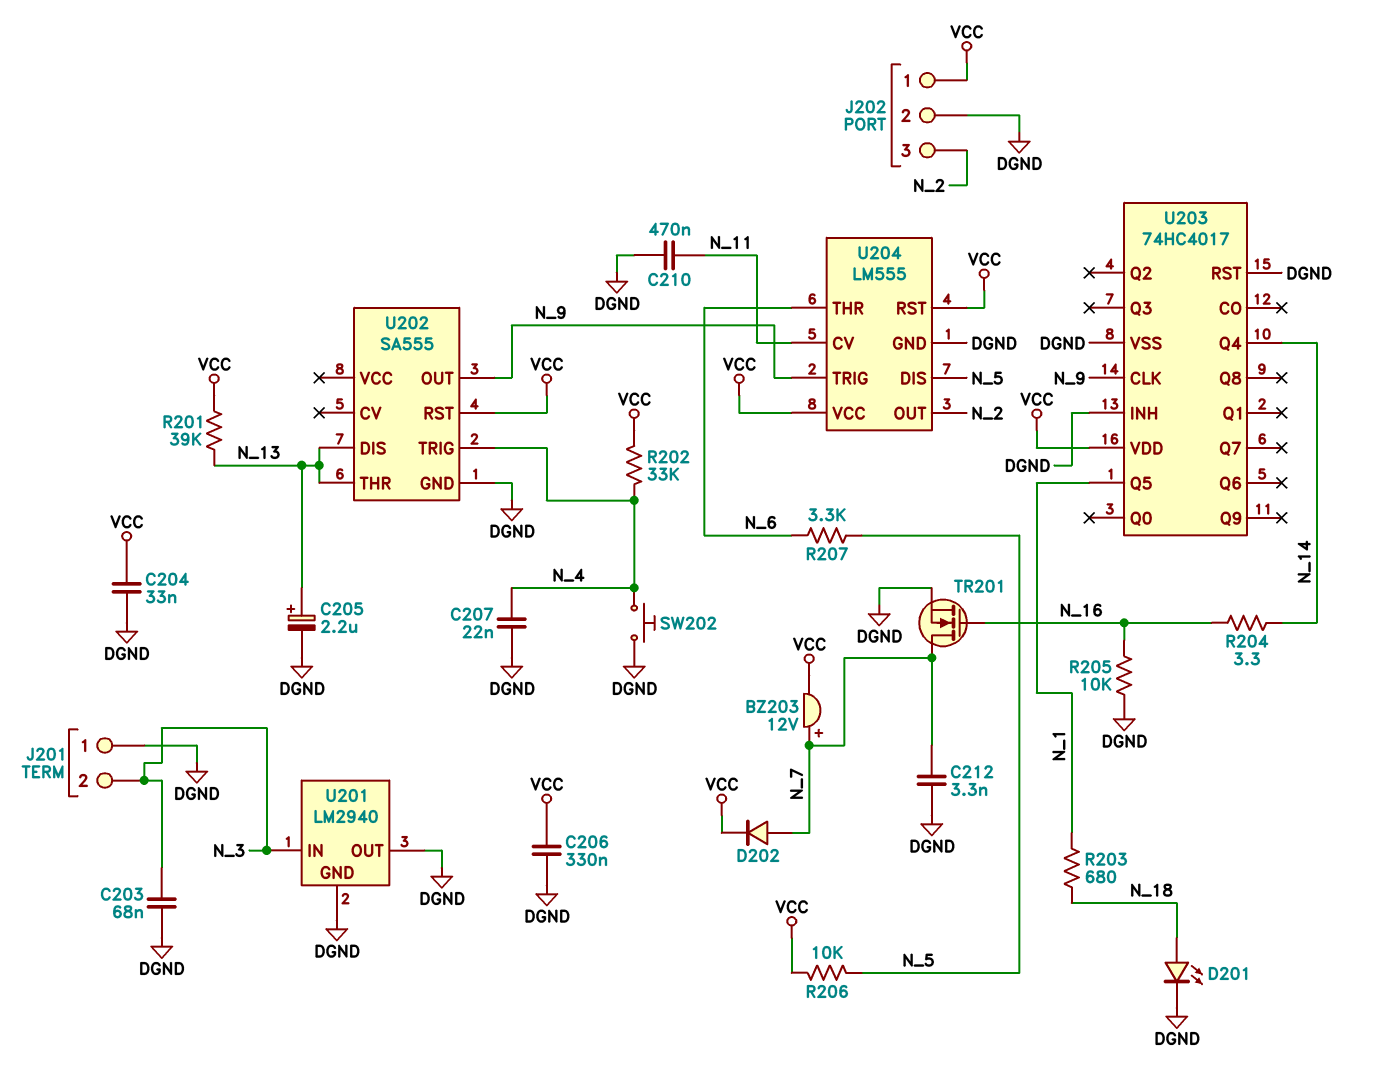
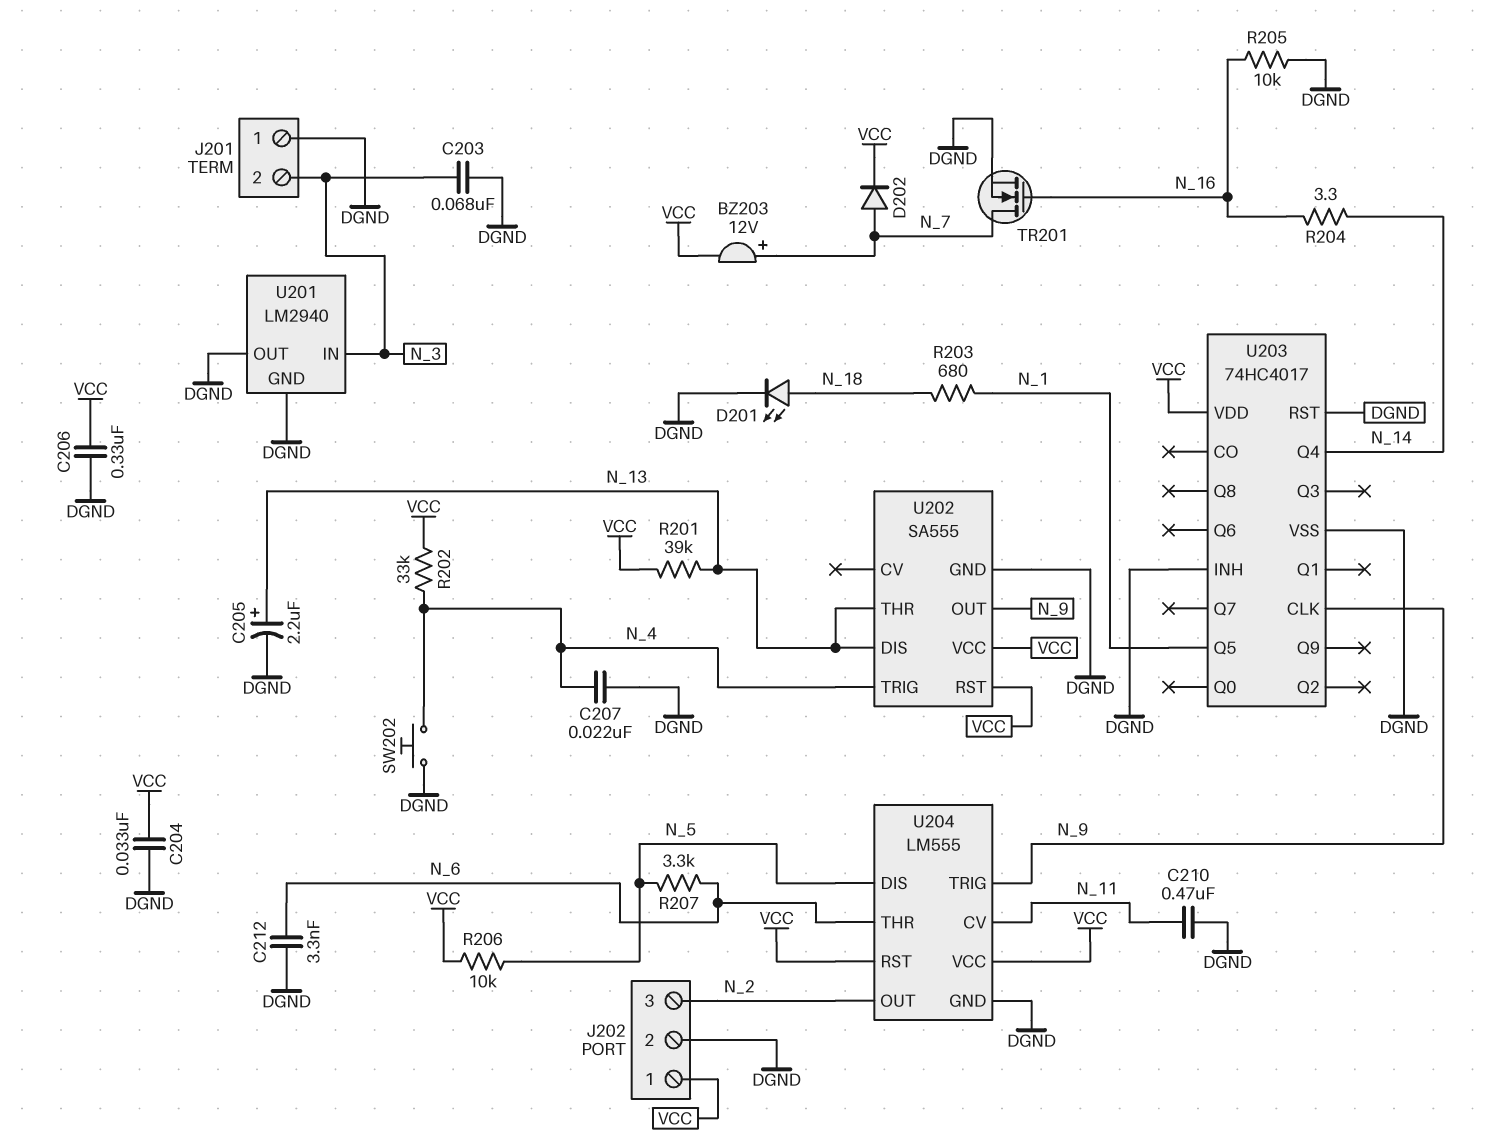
C212: 3.3nF (DGND, N_7) -> 3.3nF (DGND, N_6)
U202 pin VCC: none -> VCC

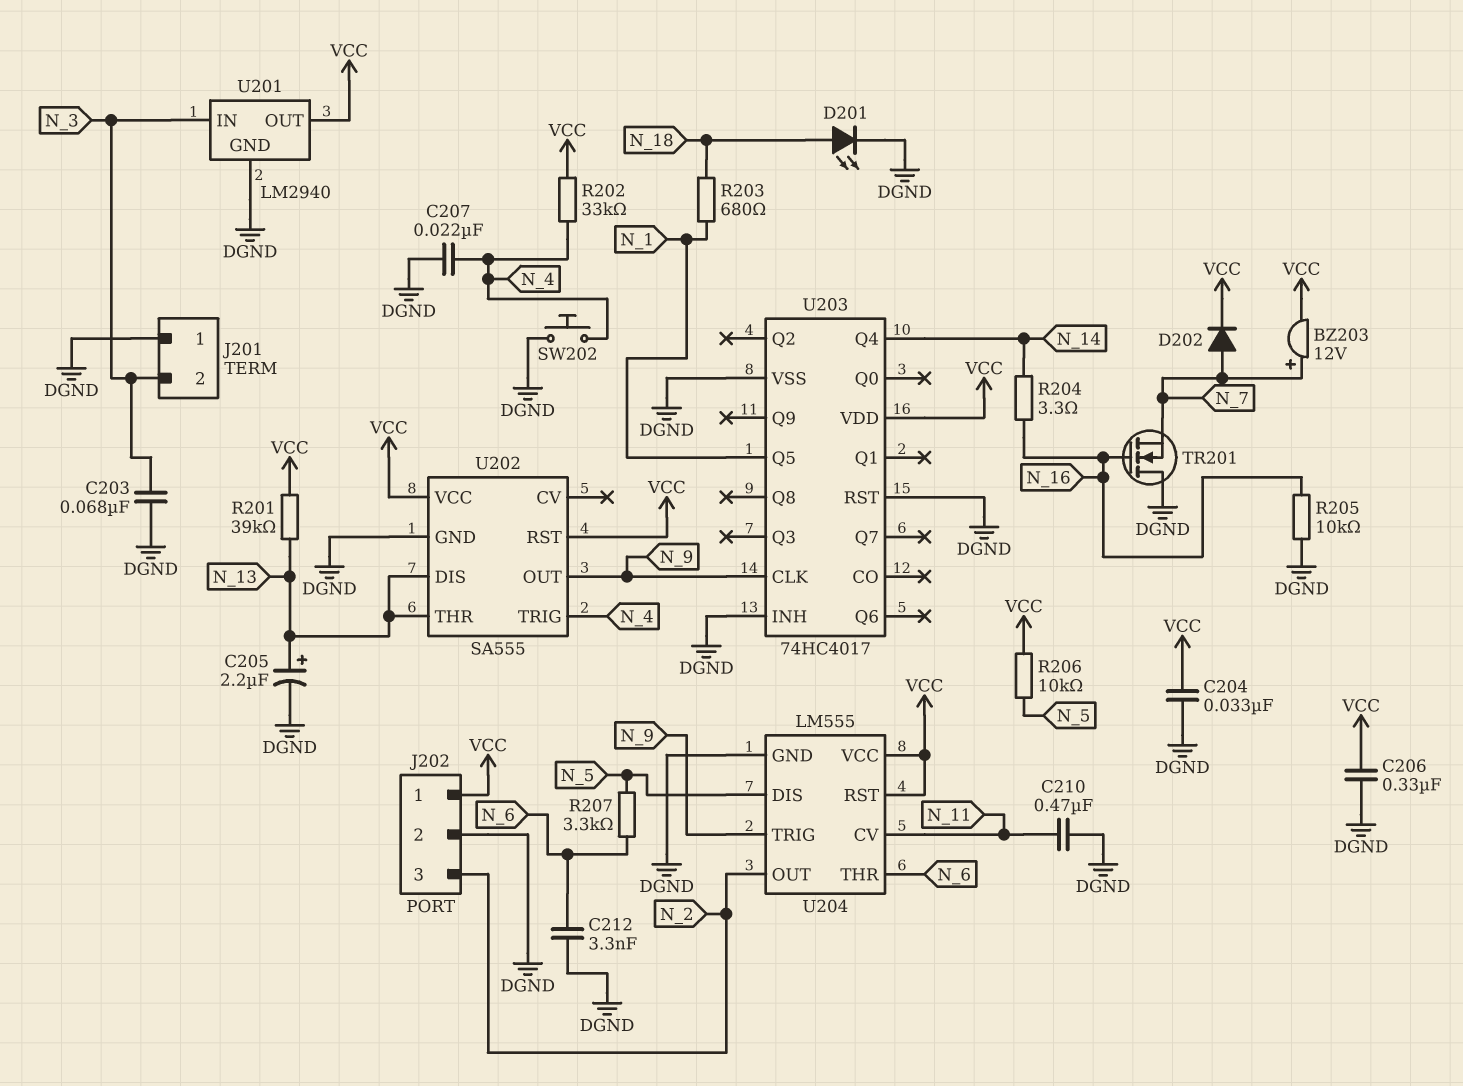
TR201: NMOS (G N_16, D N_7, S DGND) -> NMOS (G N_16, D DGND, S N_7)
U201 pin OUT: DGND -> VCC

